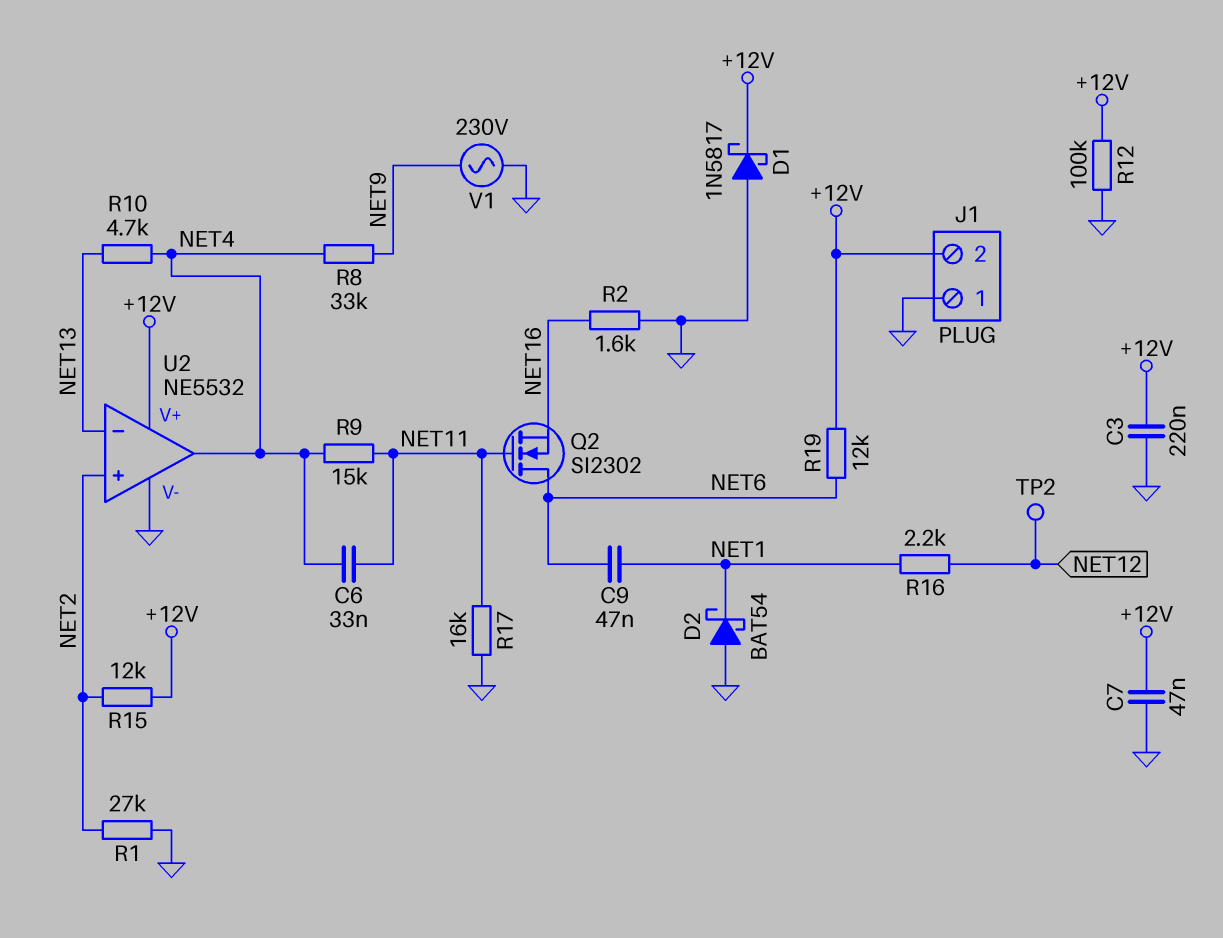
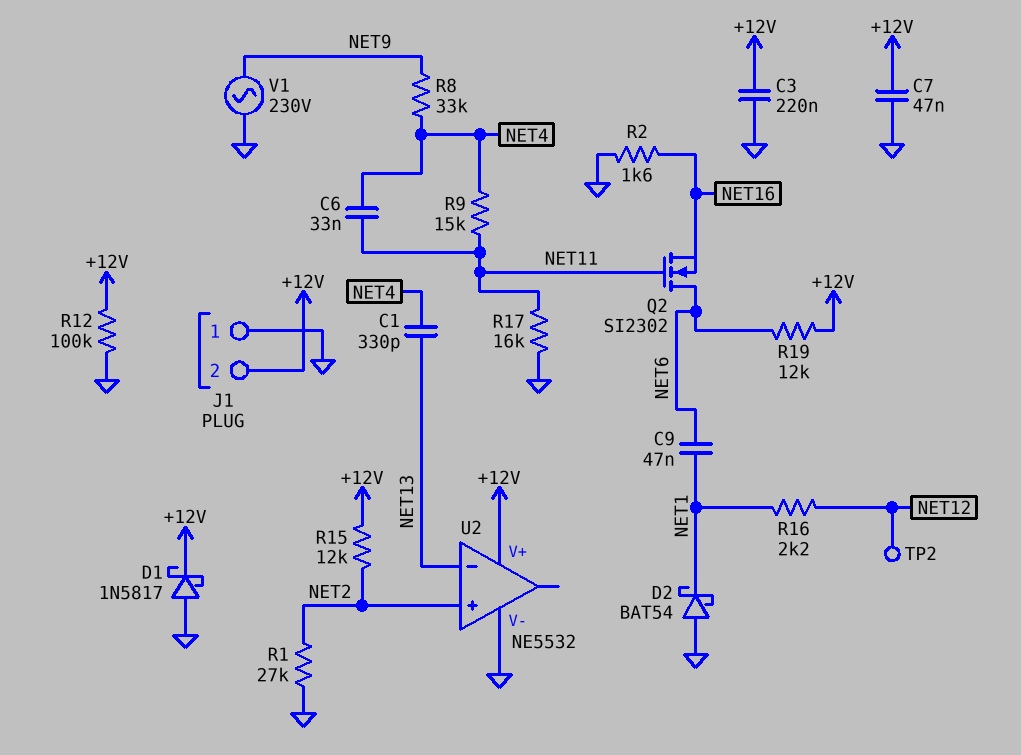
C1: none -> 330pF (NET4, NET13)
R10: 4.7k (NET4, NET13) -> none
U2 pin out: NET4 -> none

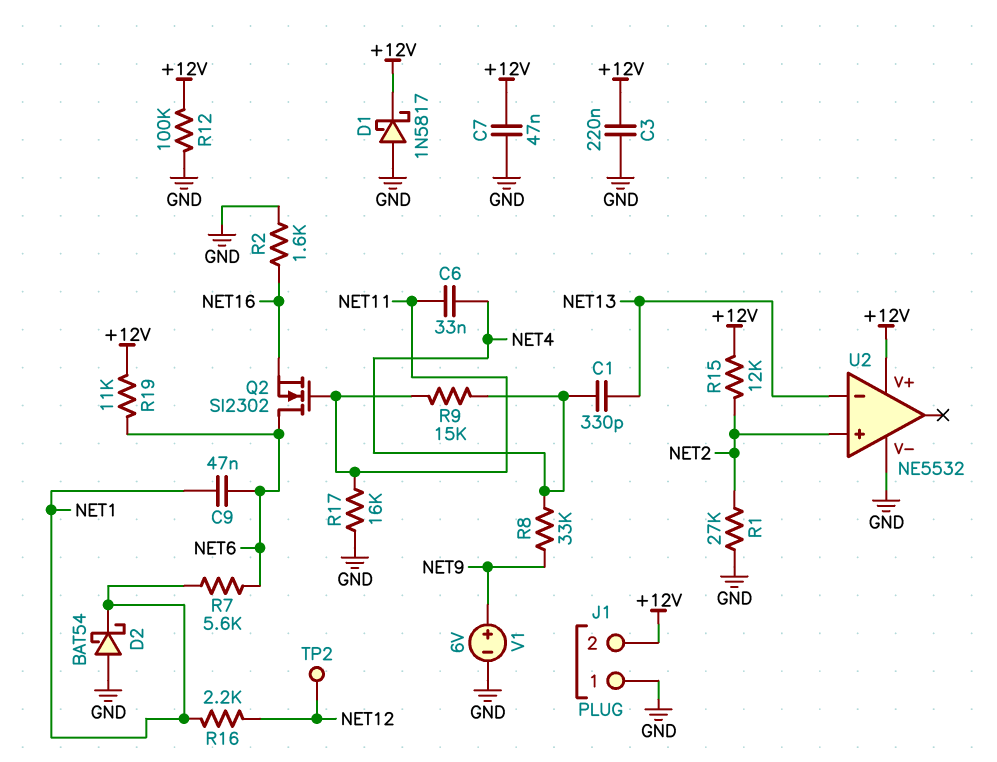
R7: none -> 5.6k (NET1, NET6)
R19: 12k (+12V, NET6) -> 11k (+12V, NET6)
V1: AC 230V (GND, NET9) -> 6V (plus NET9, minus GND)

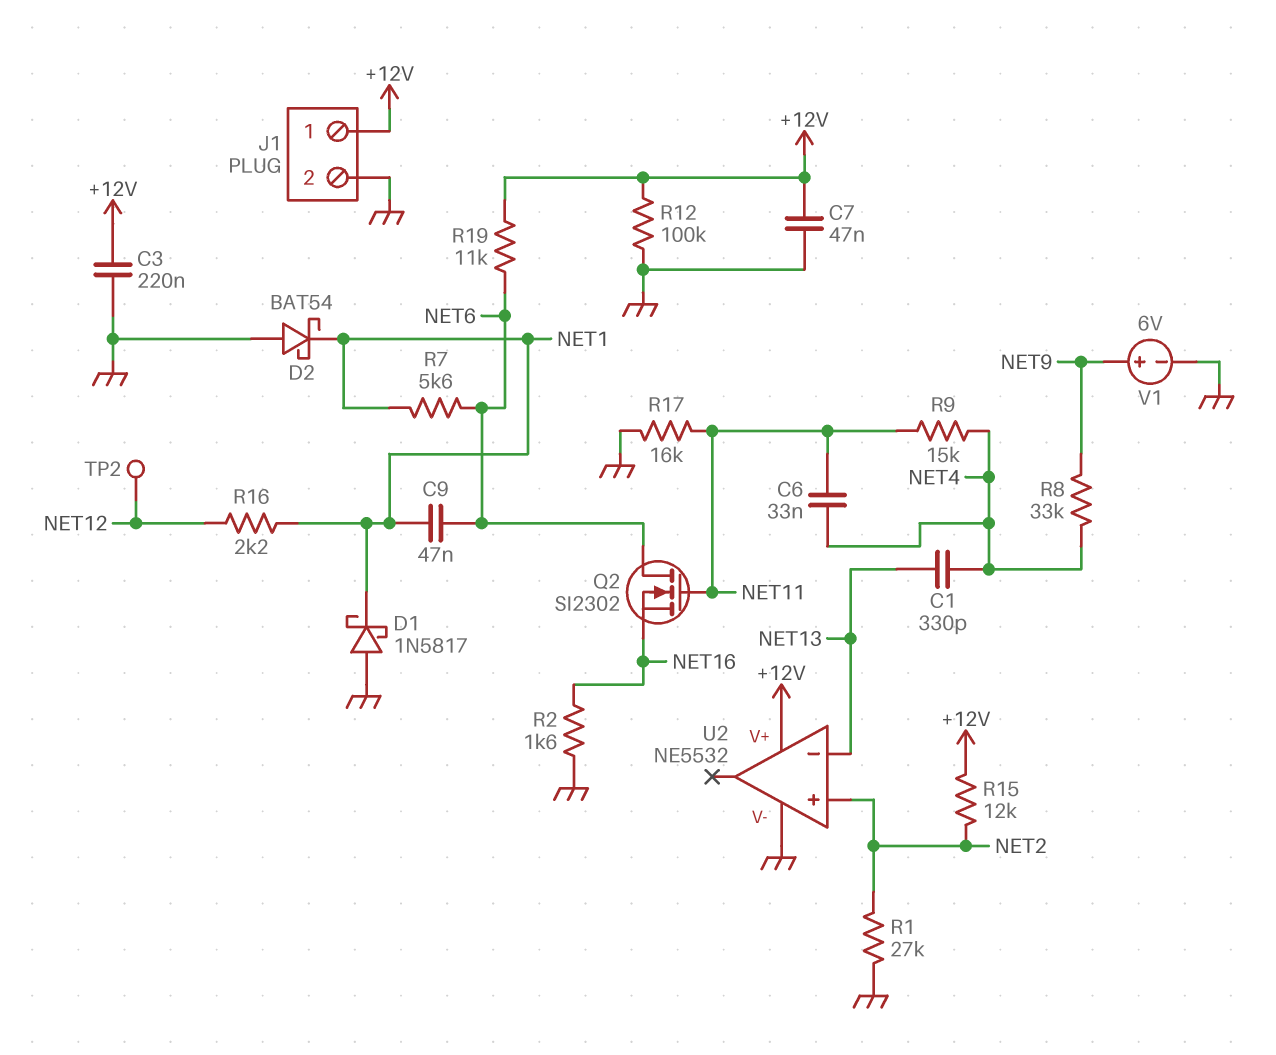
D1: schottky 1N5817 (A GND, K +12V) -> schottky 1N5817 (A GND, K NET1)
J1 pin 1: GND -> +12V
J1 pin 2: +12V -> GND

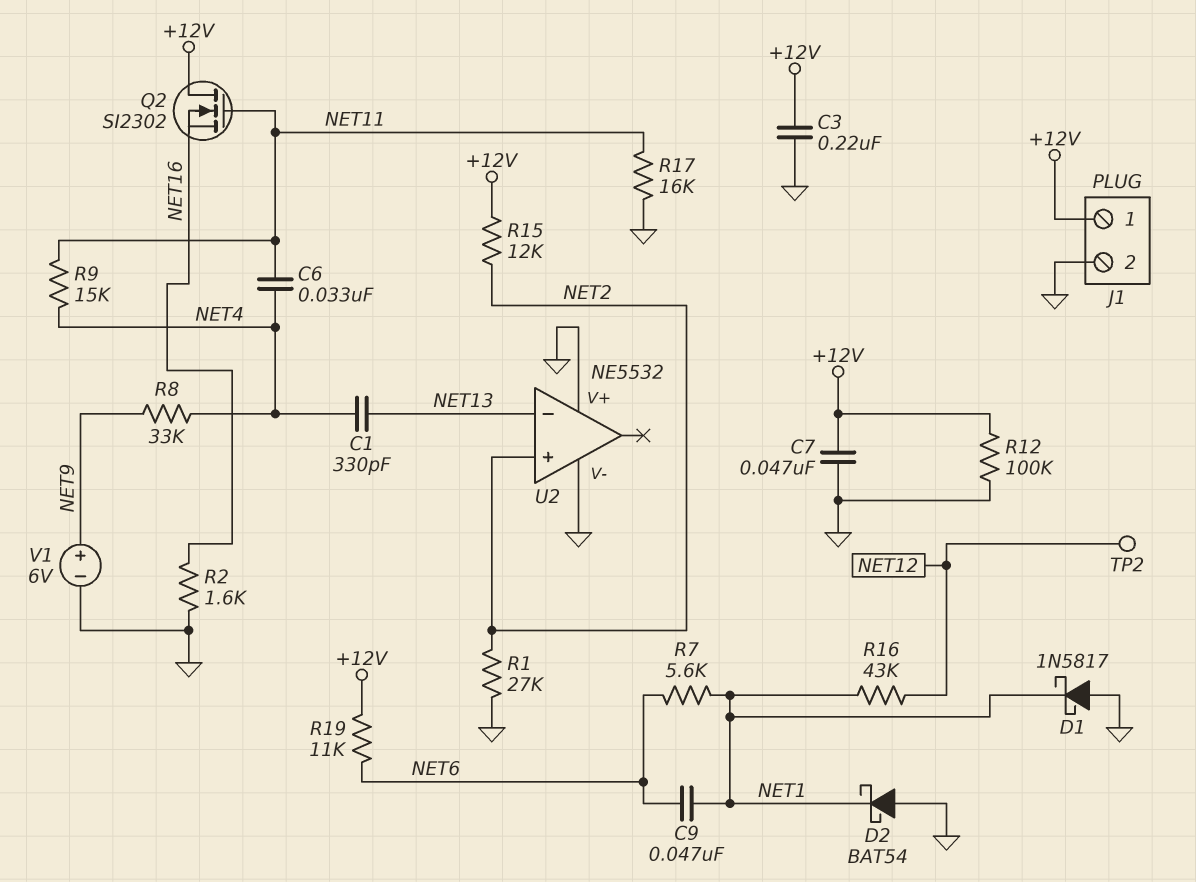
Q2: NMOS SI2302 (G NET11, D NET6, S NET16) -> NMOS SI2302 (G NET11, D +12V, S NET16)
R16: 2.2k (NET1, NET12) -> 43k (NET1, NET12)
U2 pin V+: +12V -> GND

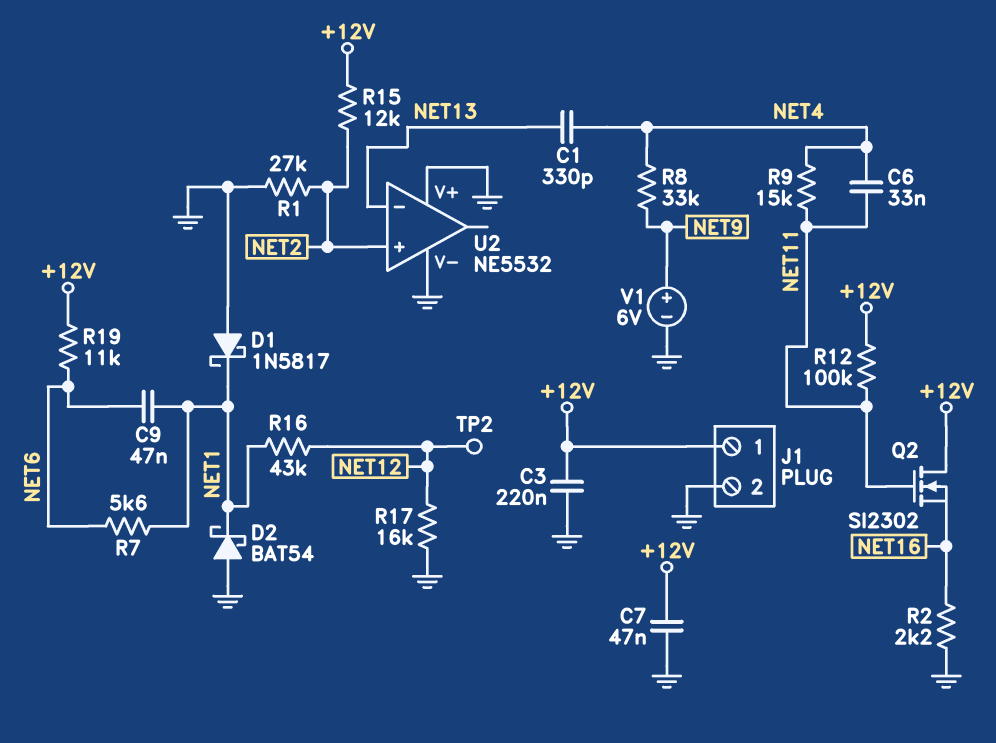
R2: 1.6k (GND, NET16) -> 2.2k (GND, NET16)
R12: 100k (+12V, GND) -> 100k (+12V, NET11)
R17: 16k (GND, NET11) -> 16k (GND, NET12)

